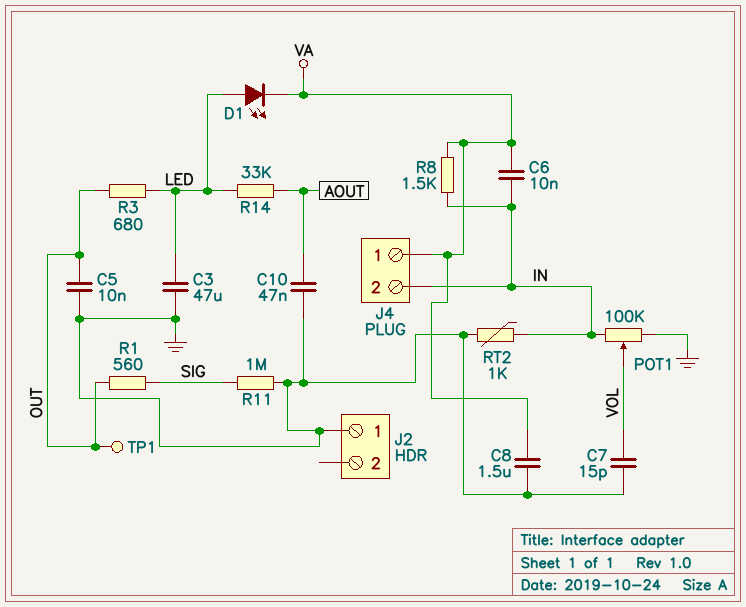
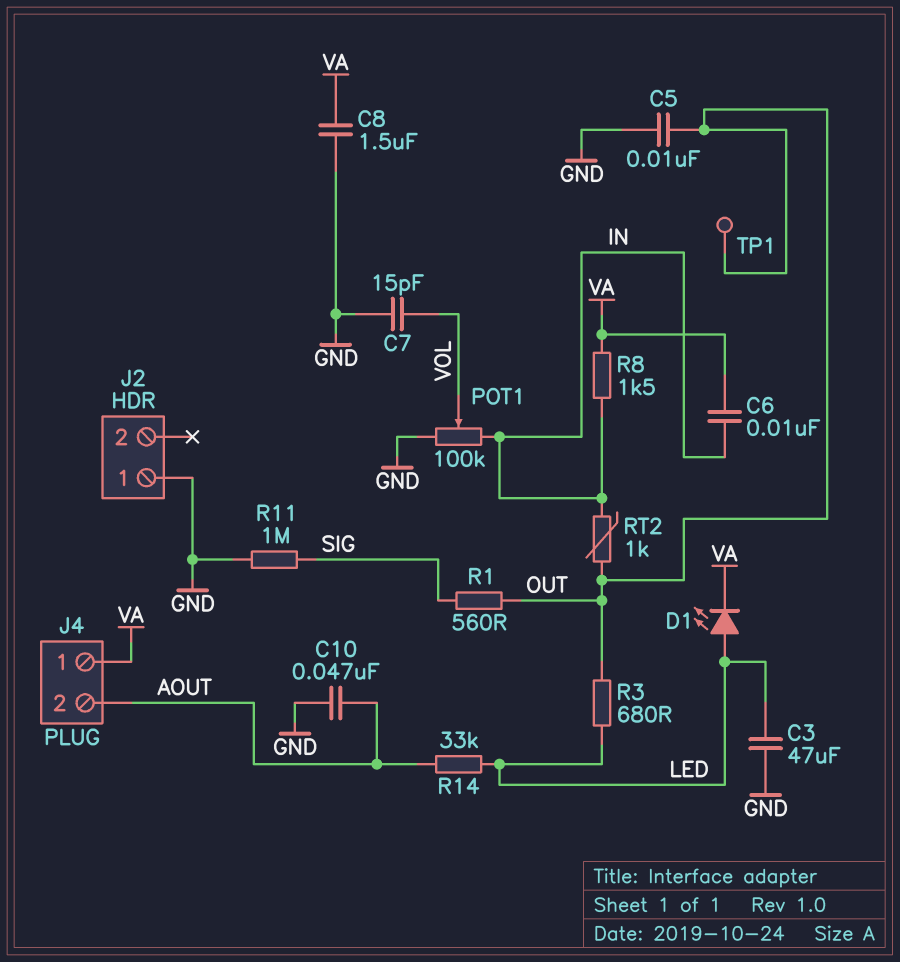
J4 pin 2: IN -> AOUT
RT2: 1k (GND, IN) -> 1k (IN, OUT)

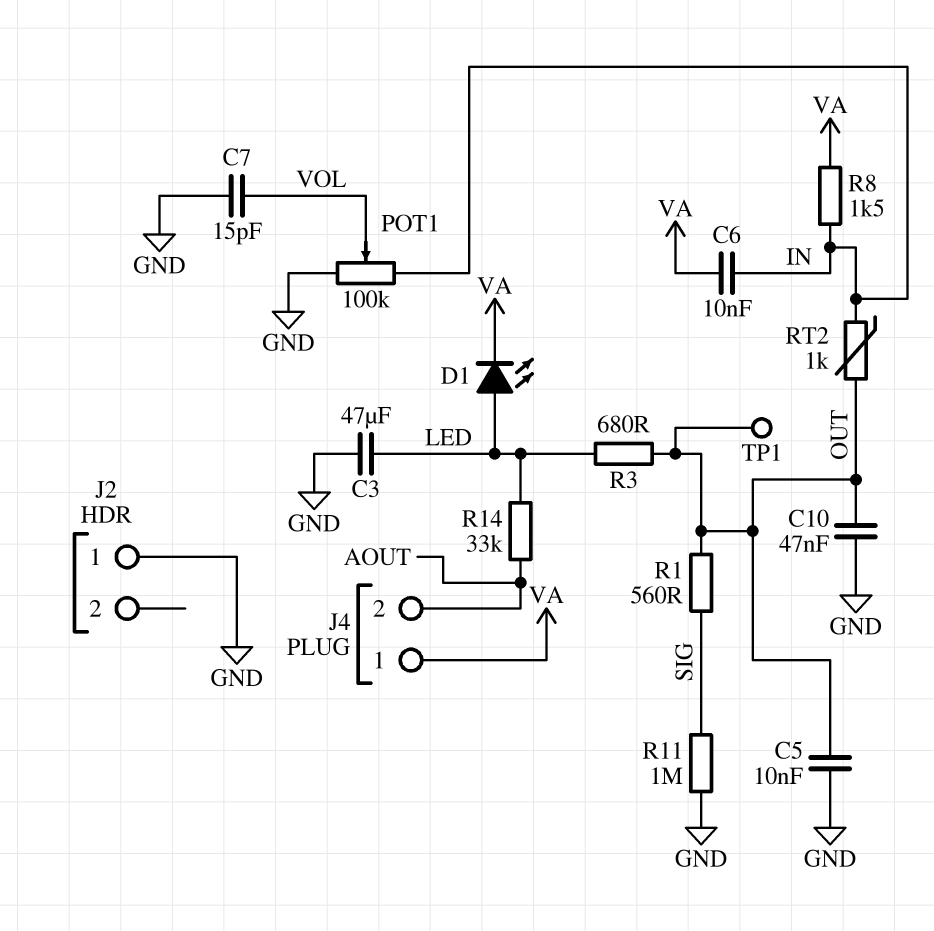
C8: 1.5uF (GND, VA) -> none
C10: 47nF (AOUT, GND) -> 47nF (GND, OUT)

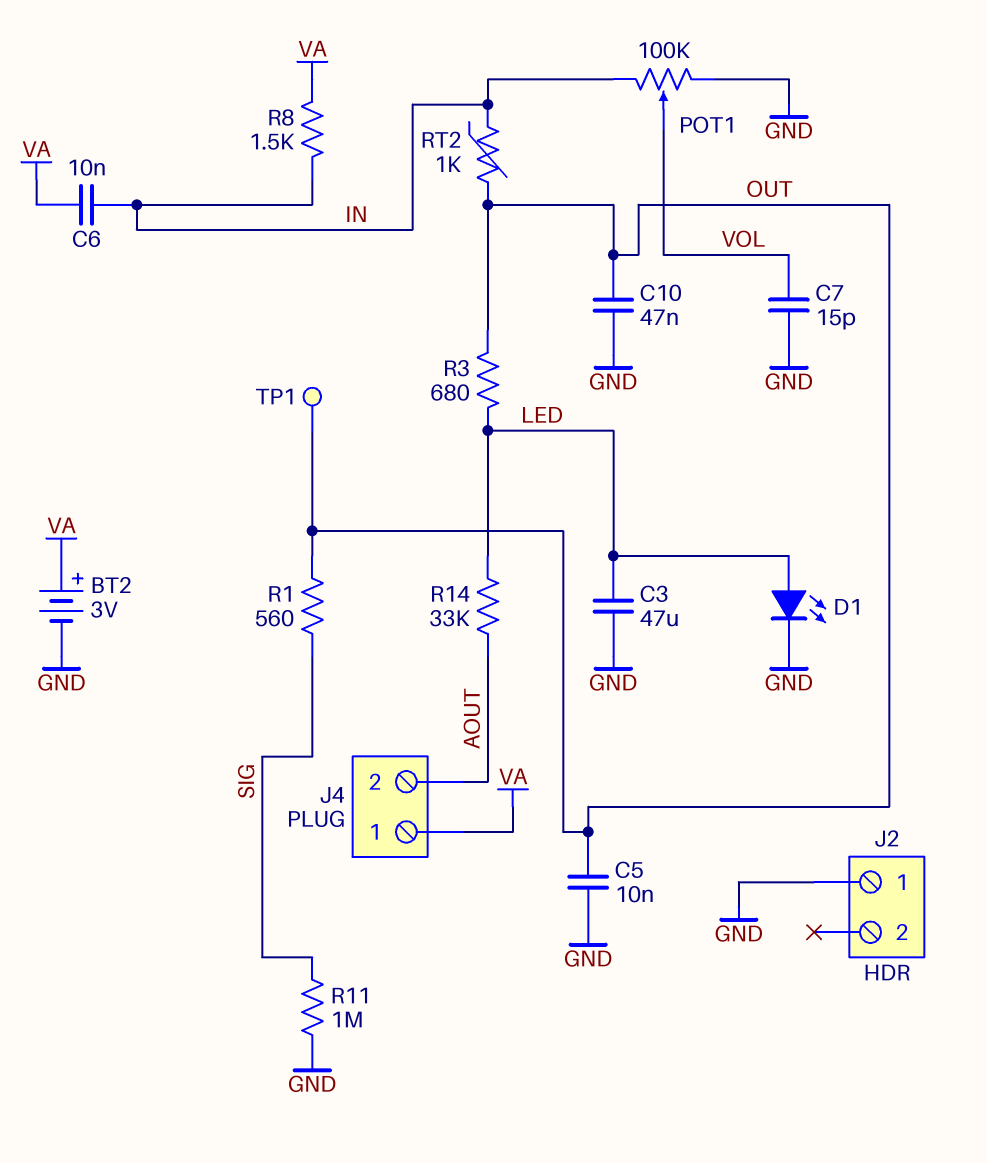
BT2: none -> 3V (plus VA, minus GND)
D1: LED (A LED, K VA) -> LED (A LED, K GND)

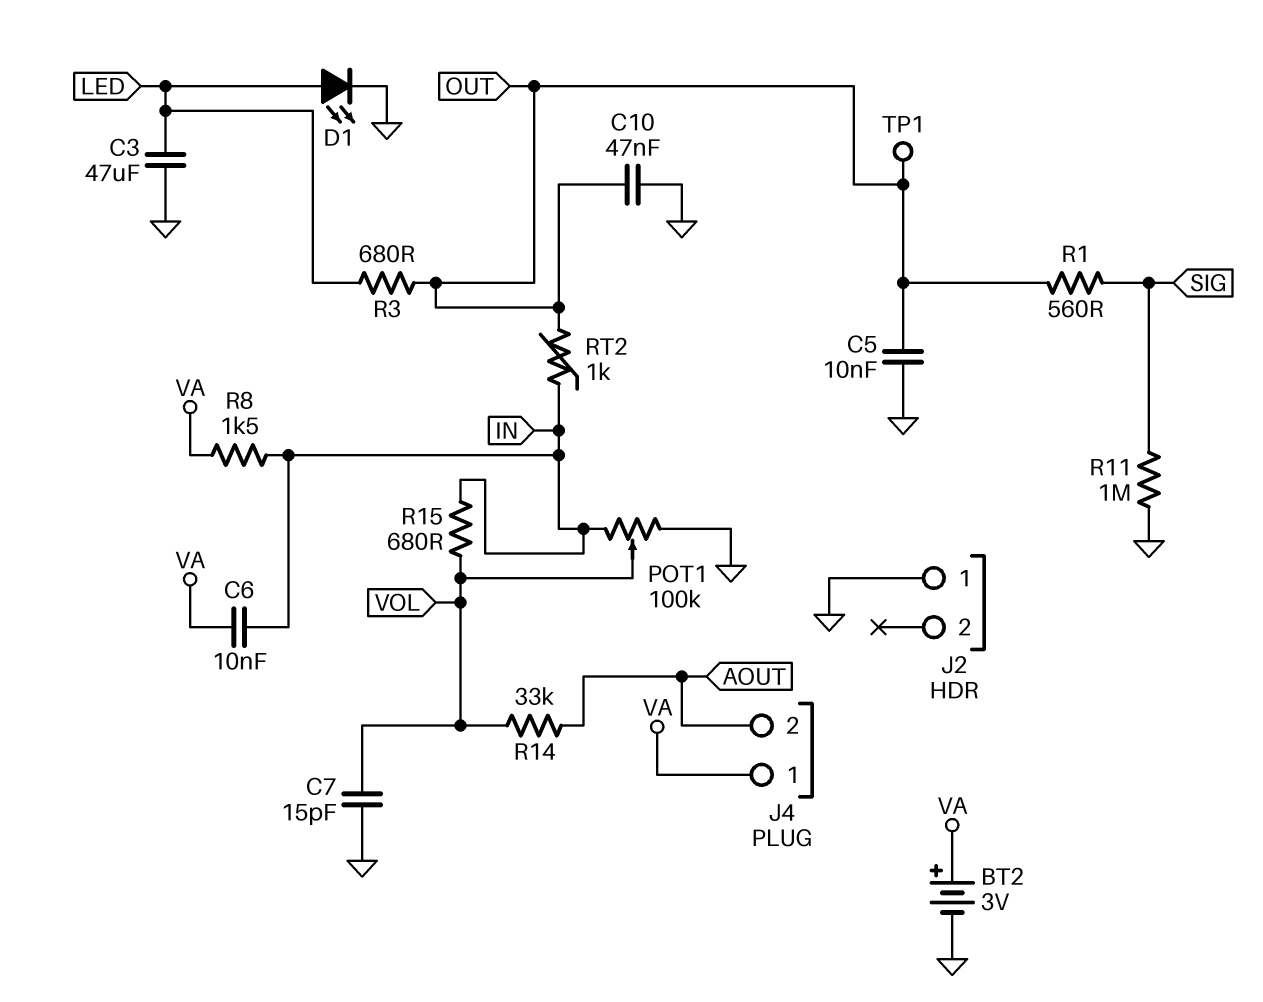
R14: 33k (AOUT, LED) -> 33k (AOUT, VOL)
R15: none -> 680 (IN, VOL)

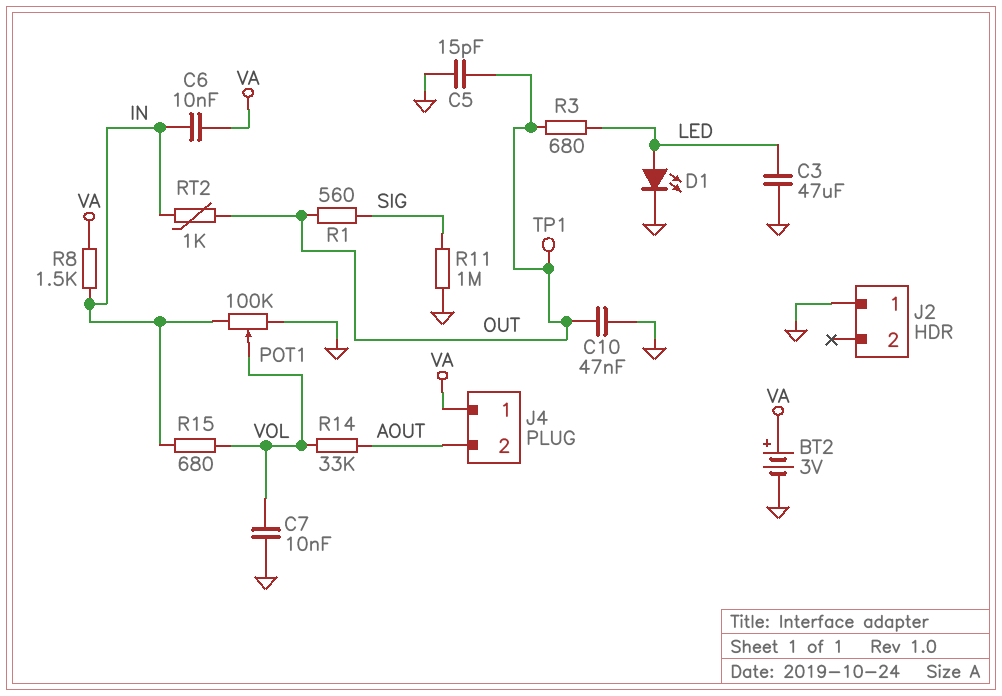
C5: 10nF (GND, OUT) -> 15pF (GND, OUT)
C7: 15pF (GND, VOL) -> 10nF (GND, VOL)

